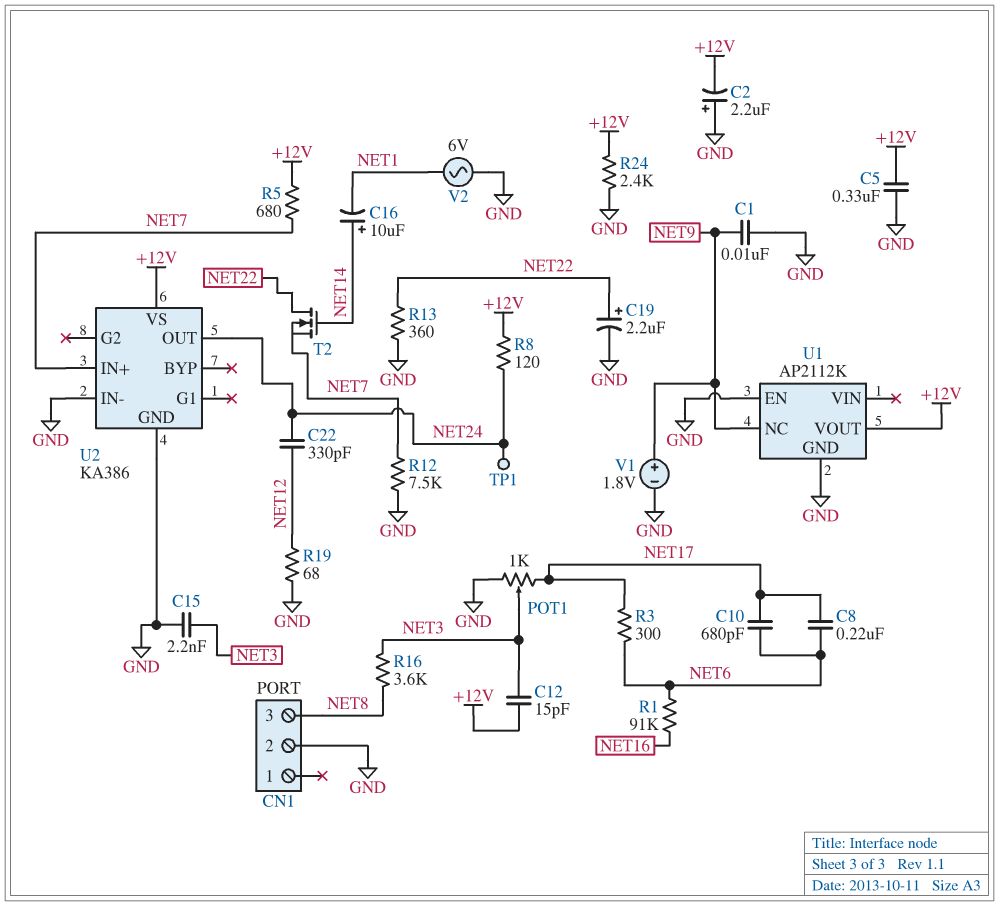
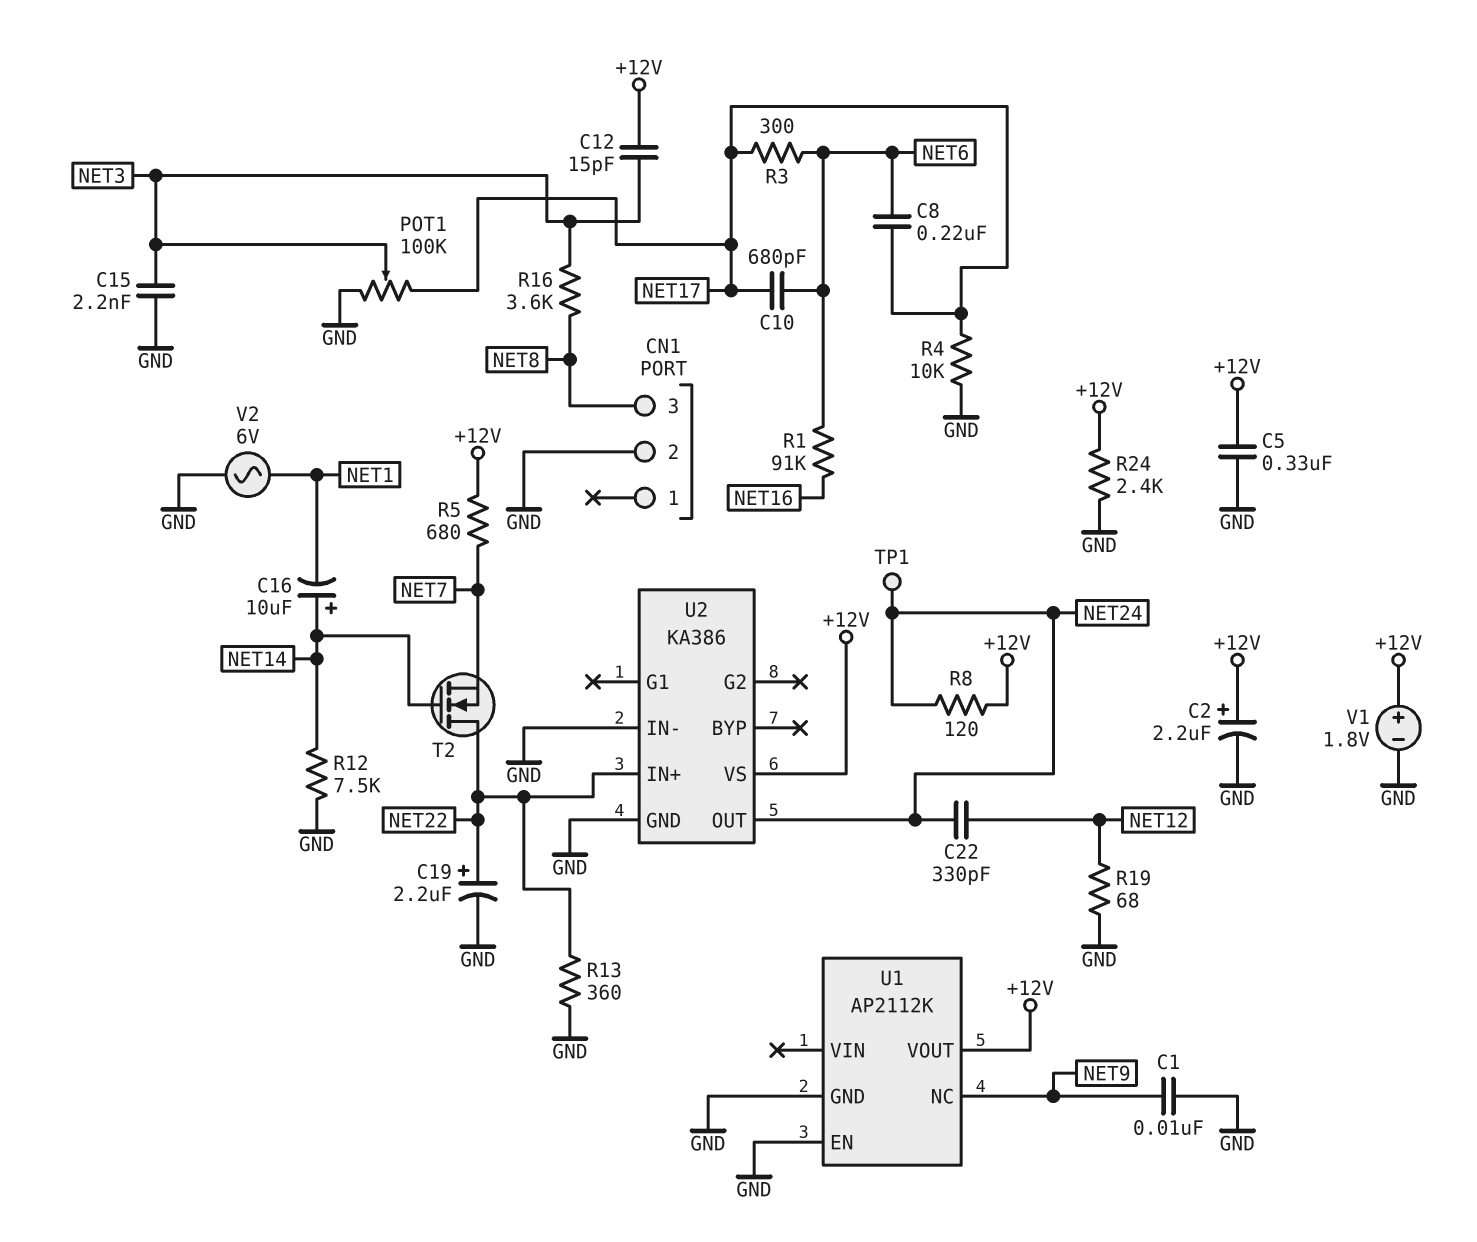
C2: 2.2uF (plus GND, minus +12V) -> 2.2uF (plus +12V, minus GND)
POT1: 1k (GND, NET17, wiper NET3) -> 100k (GND, NET17, wiper NET3)
R4: none -> 10k (GND, NET17)
R12: 7.5k (GND, NET7) -> 7.5k (GND, NET14)
U2 pin IN+: NET7 -> NET22
V1: 1.8V (plus NET9, minus GND) -> 1.8V (plus +12V, minus GND)

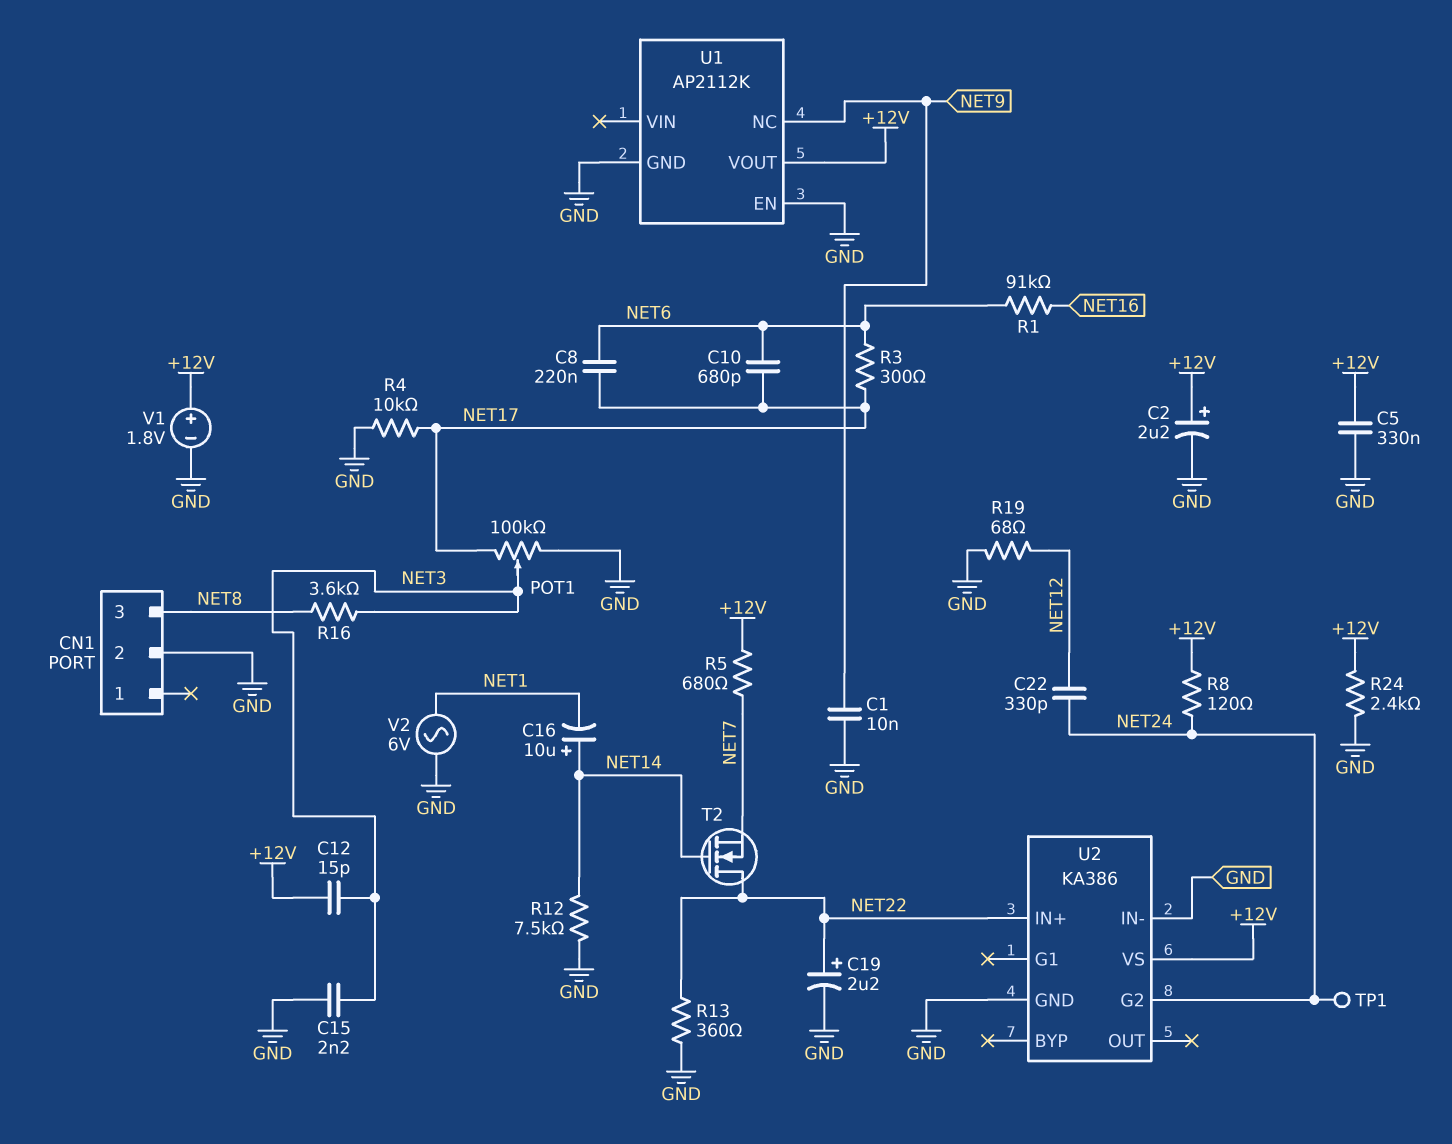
U2 pin G2: none -> NET24
U2 pin OUT: NET24 -> none

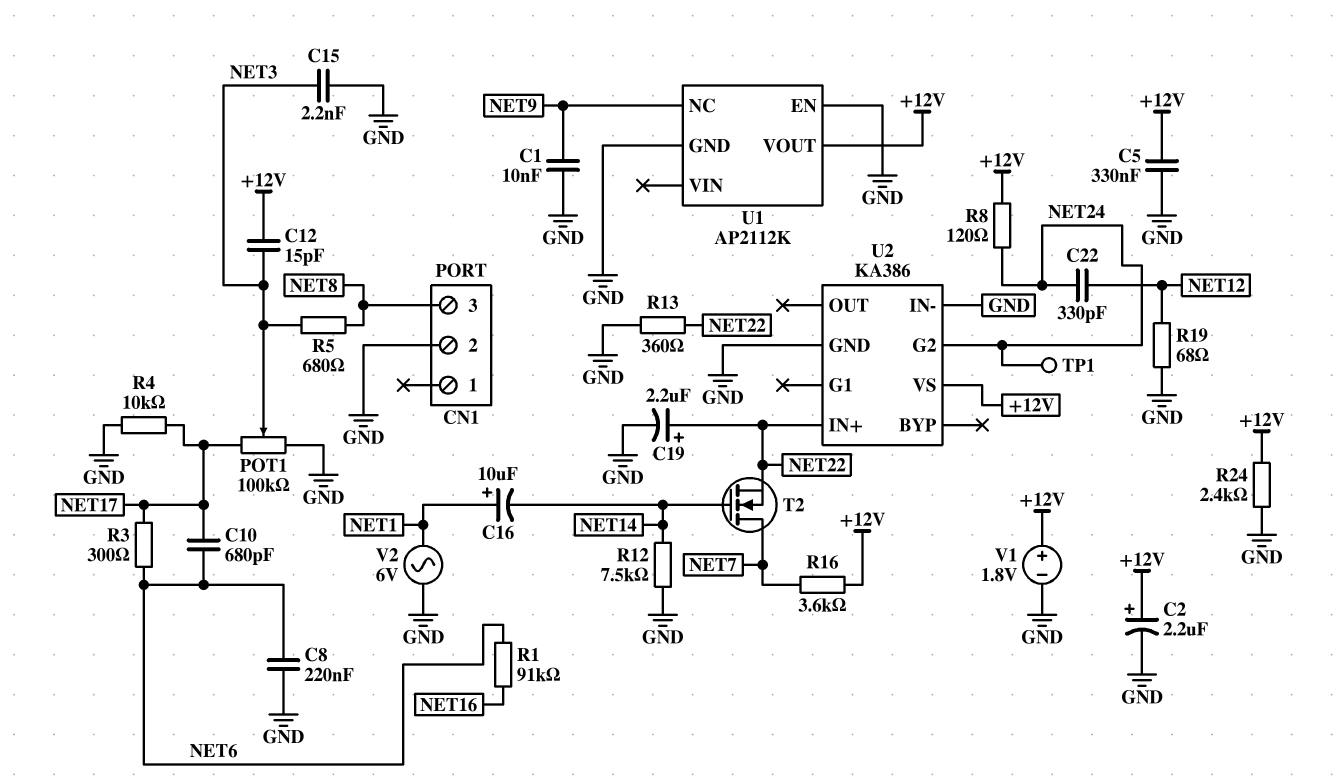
C8: 220nF (NET6, NET17) -> 220nF (GND, NET6)
C16: 10uF (plus NET14, minus NET1) -> 10uF (plus NET1, minus NET14)
R5: 680 (+12V, NET7) -> 680 (NET3, NET8)
R16: 3.6k (NET3, NET8) -> 3.6k (+12V, NET7)
T2: NMOS (G NET14, D NET22, S NET7) -> NMOS (G NET14, D NET7, S NET22)

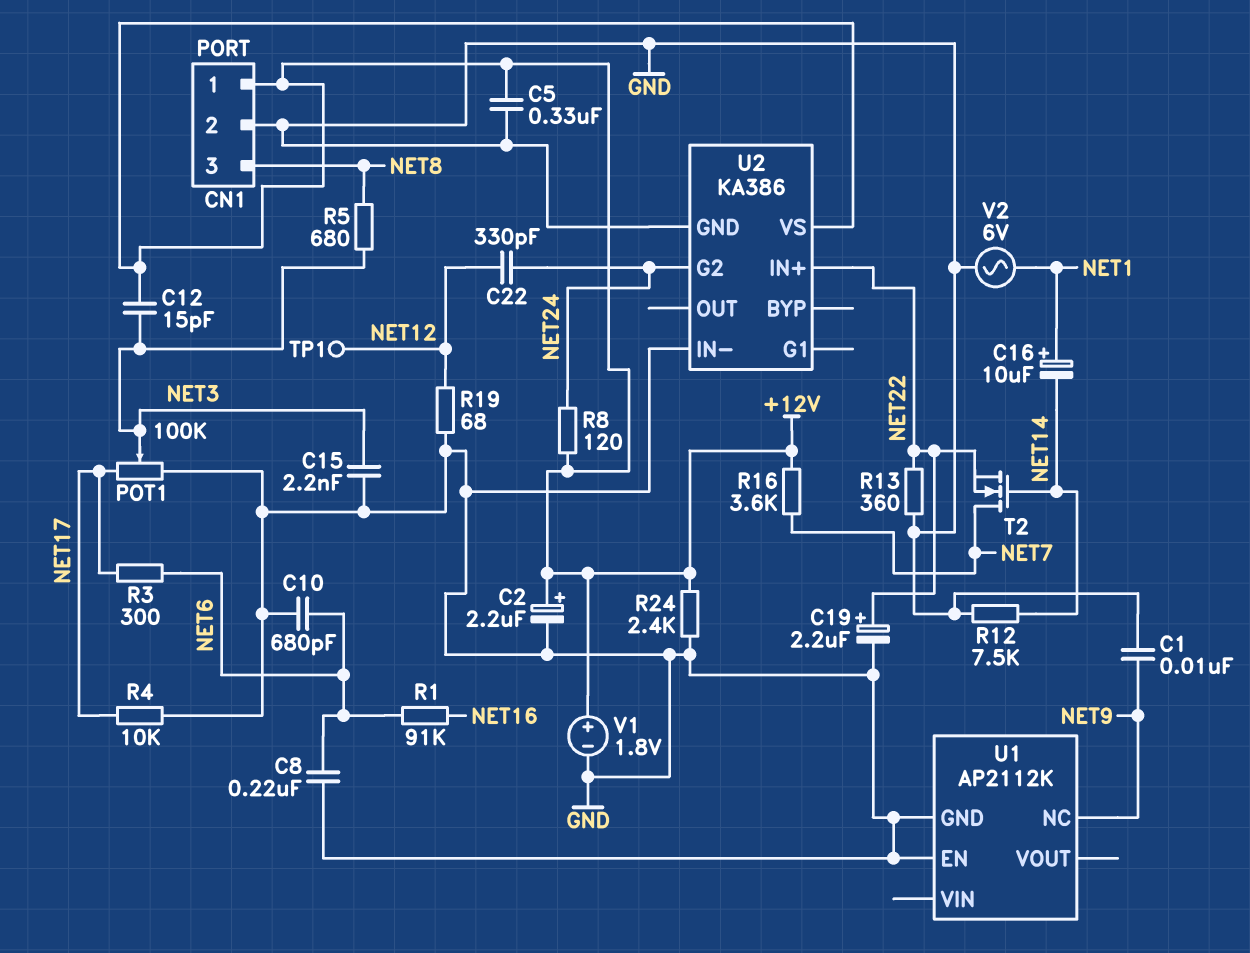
C10: 680pF (NET6, NET17) -> 680pF (GND, NET6)
CN1 pin 1: none -> +12V
TP1: test point (NET24) -> test point (NET12)
U1 pin VOUT: +12V -> none

